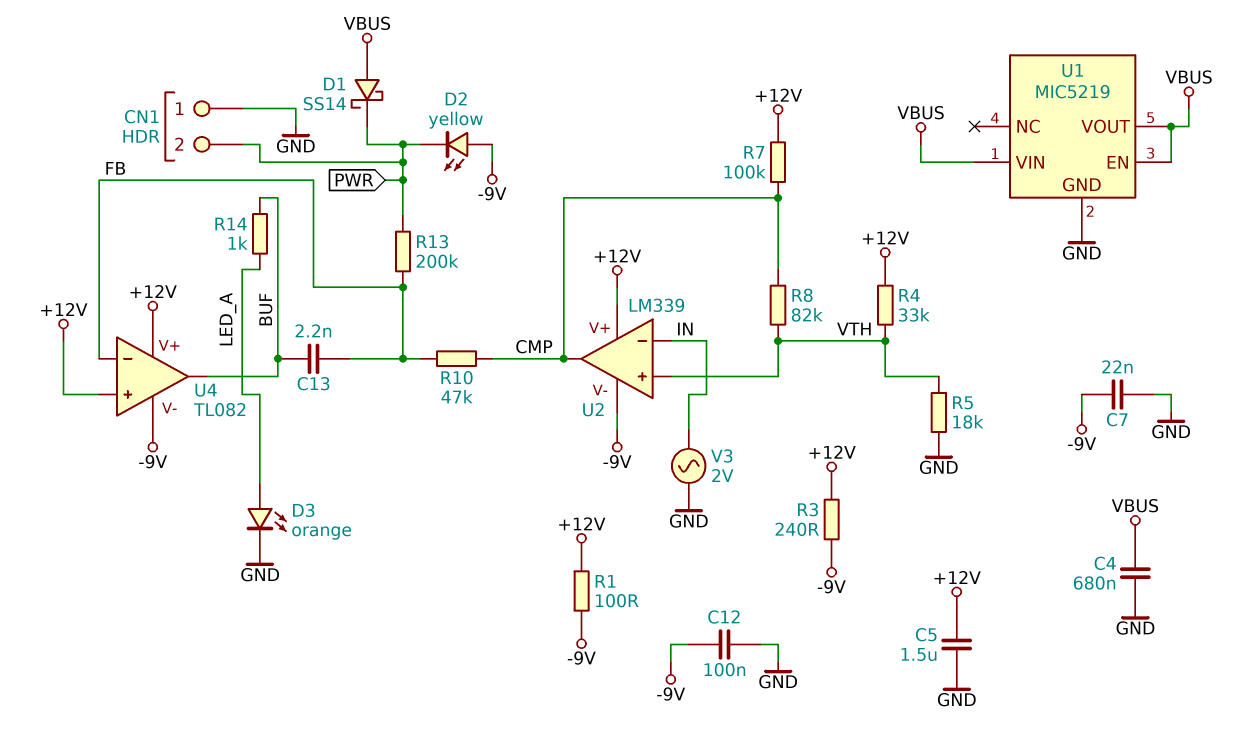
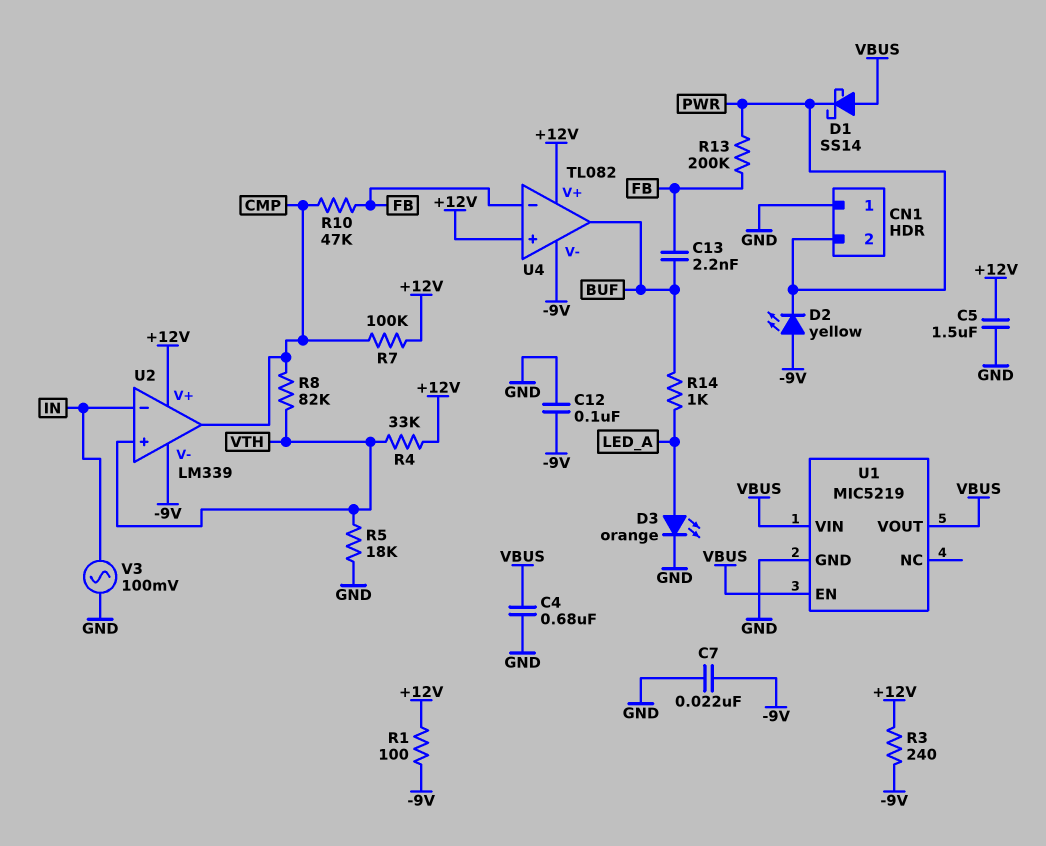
V3: AC 2V (GND, IN) -> AC 100mV (GND, IN)

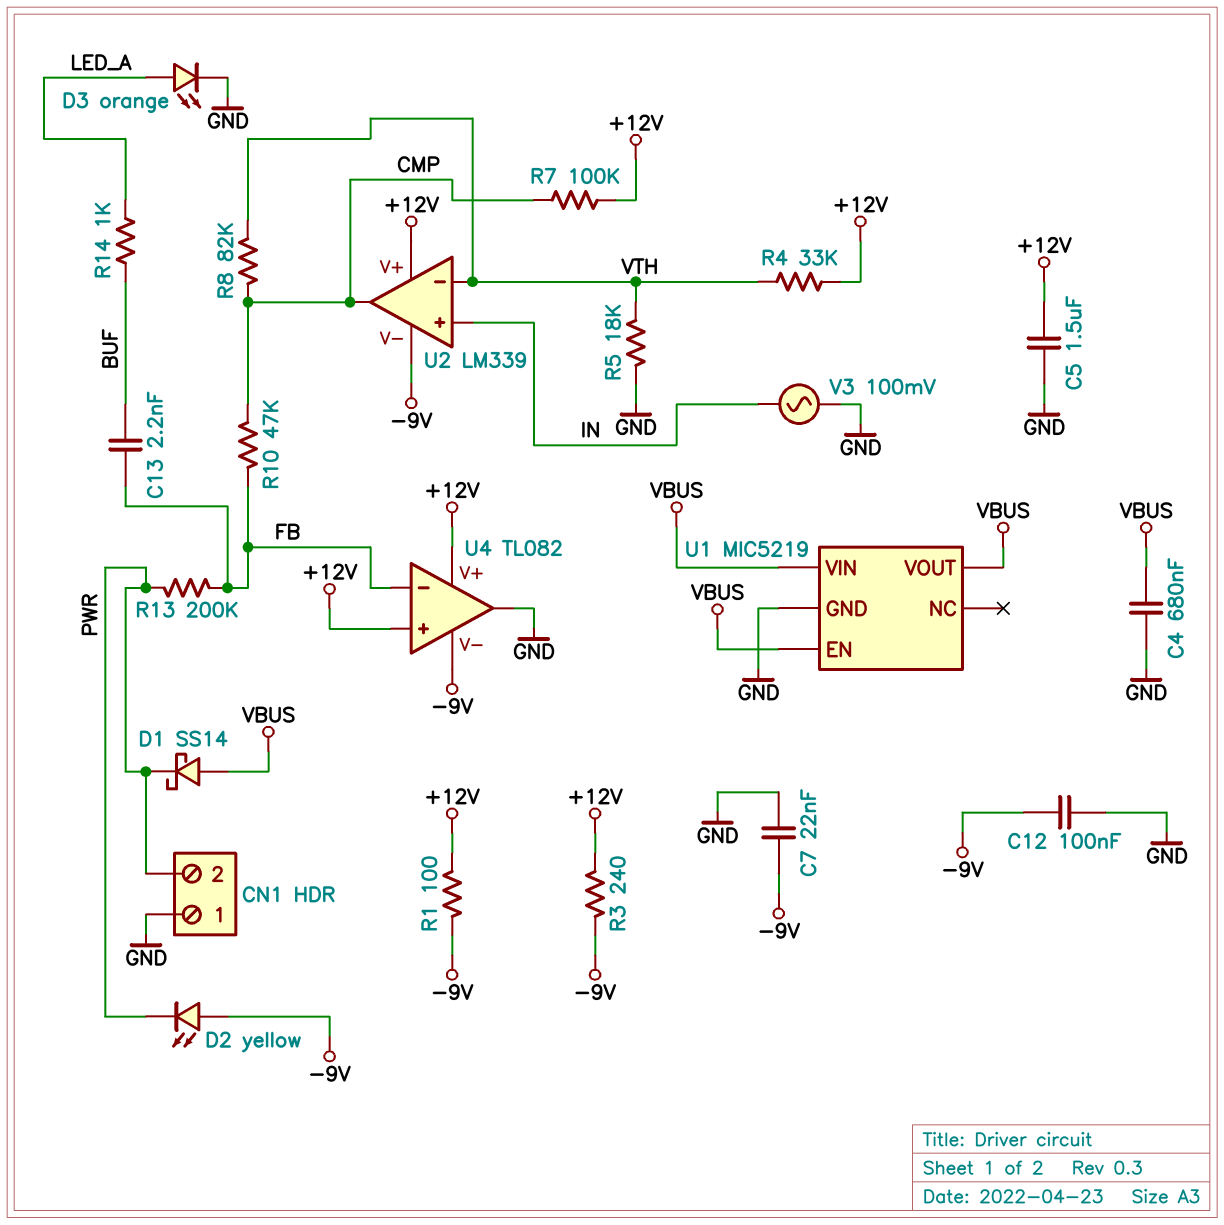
U2 pin in+: VTH -> IN
U2 pin in-: IN -> VTH
U4 pin out: BUF -> GND

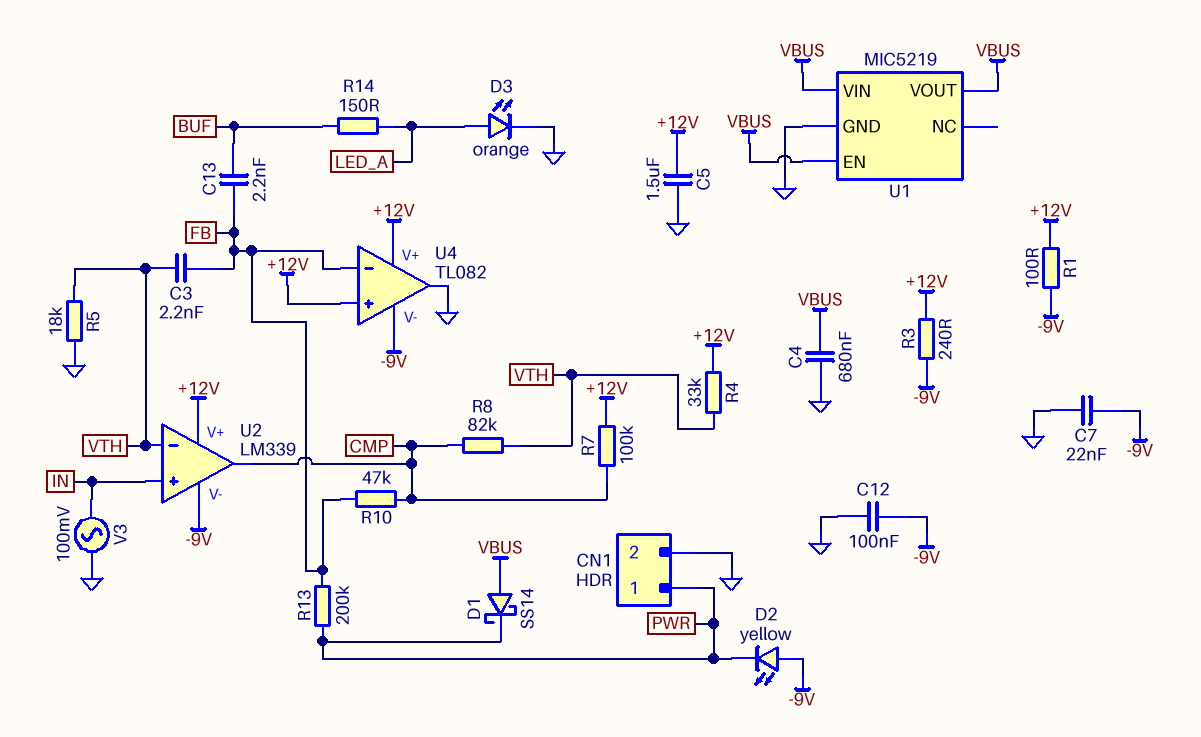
C3: none -> 2.2nF (FB, VTH)
CN1 pin 1: GND -> PWR
CN1 pin 2: PWR -> GND
R14: 1k (BUF, LED_A) -> 150 (BUF, LED_A)

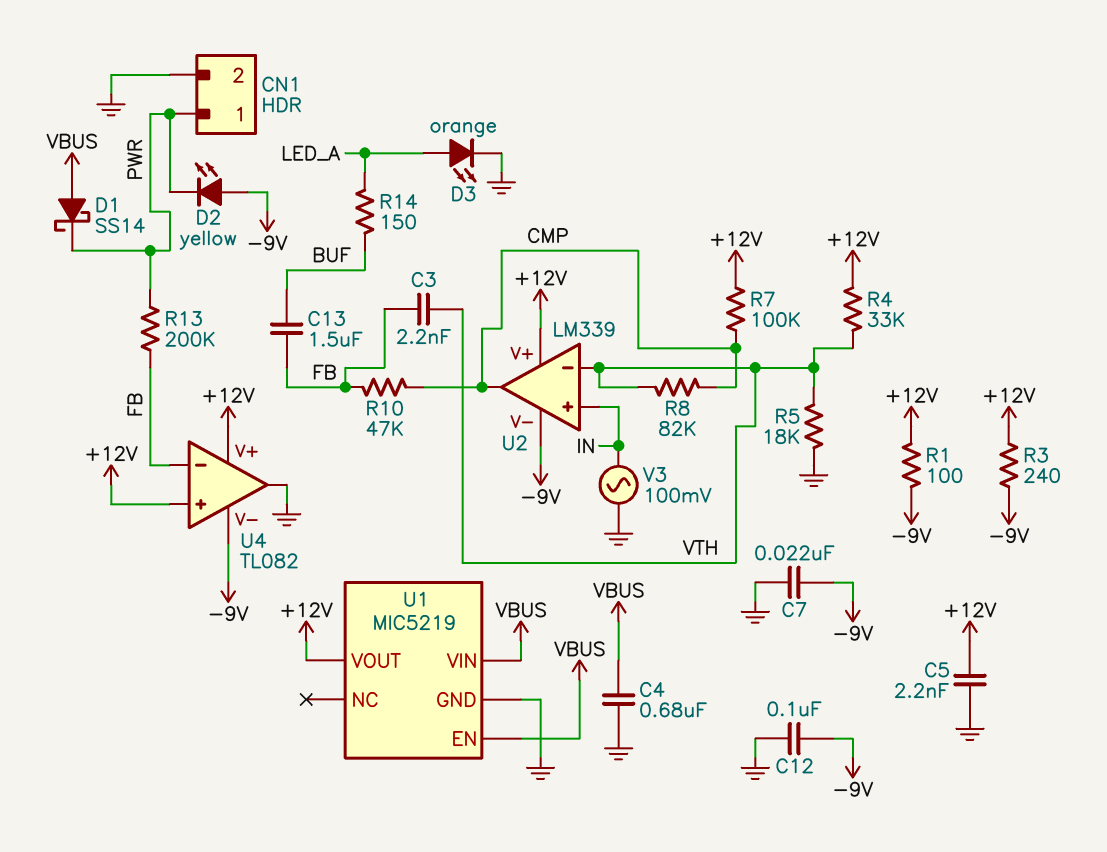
C5: 1.5uF (+12V, GND) -> 2.2nF (+12V, GND)
C13: 2.2nF (BUF, FB) -> 1.5uF (BUF, FB)
U1 pin VOUT: VBUS -> +12V

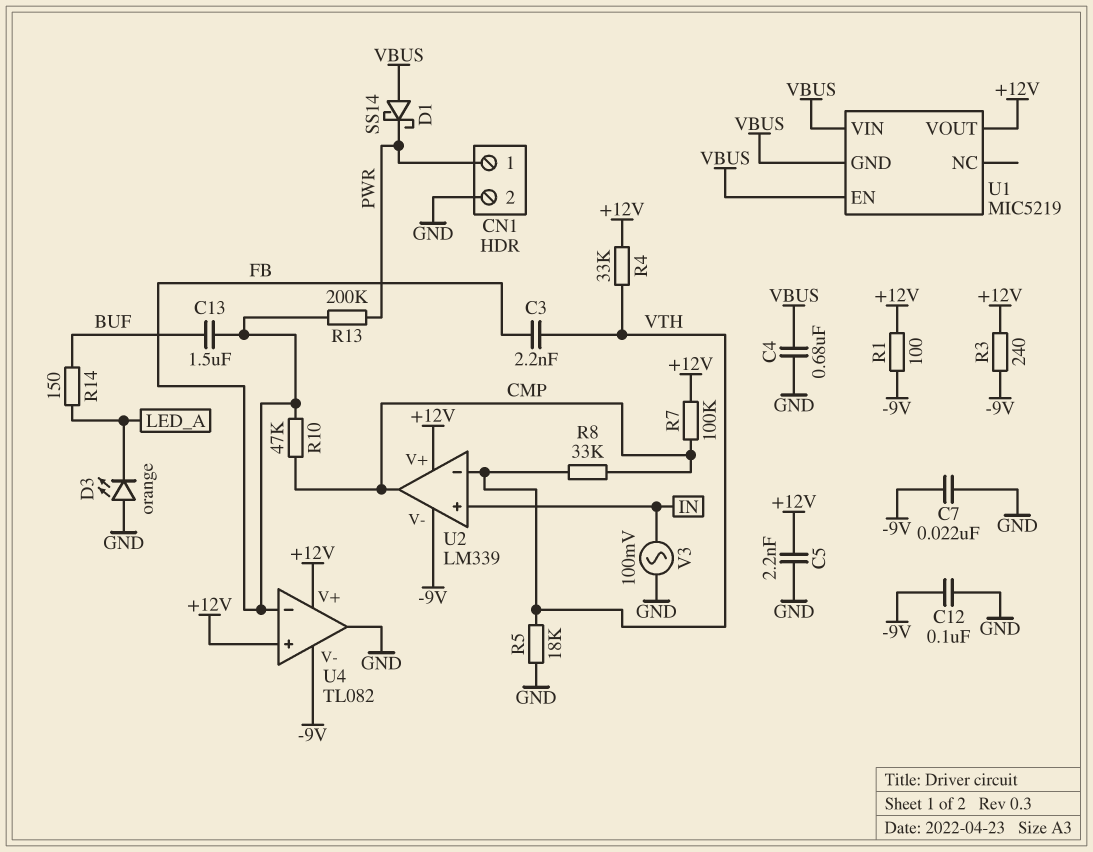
D2: LED yellow (A -9V, K PWR) -> none
D3: LED orange (A LED_A, K GND) -> LED orange (A GND, K LED_A)
R8: 82k (CMP, VTH) -> 33k (CMP, VTH)
U1 pin GND: GND -> VBUS

